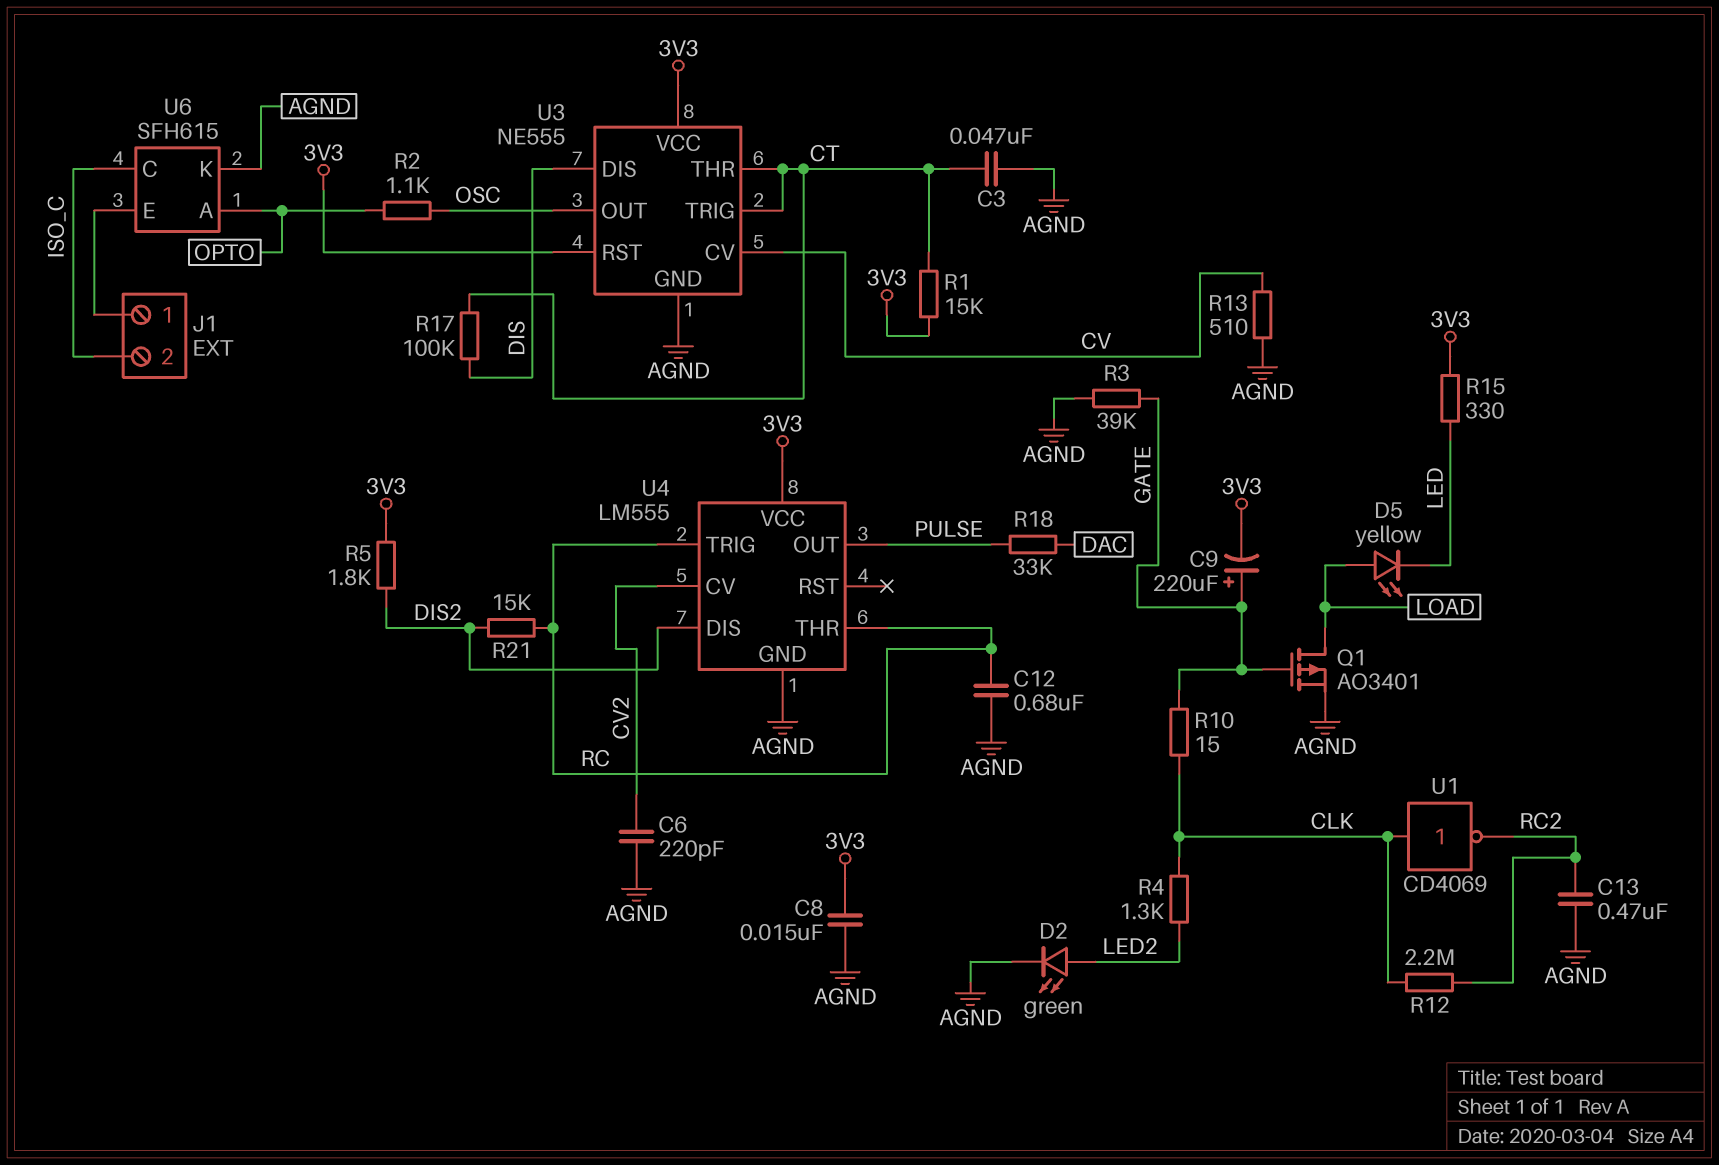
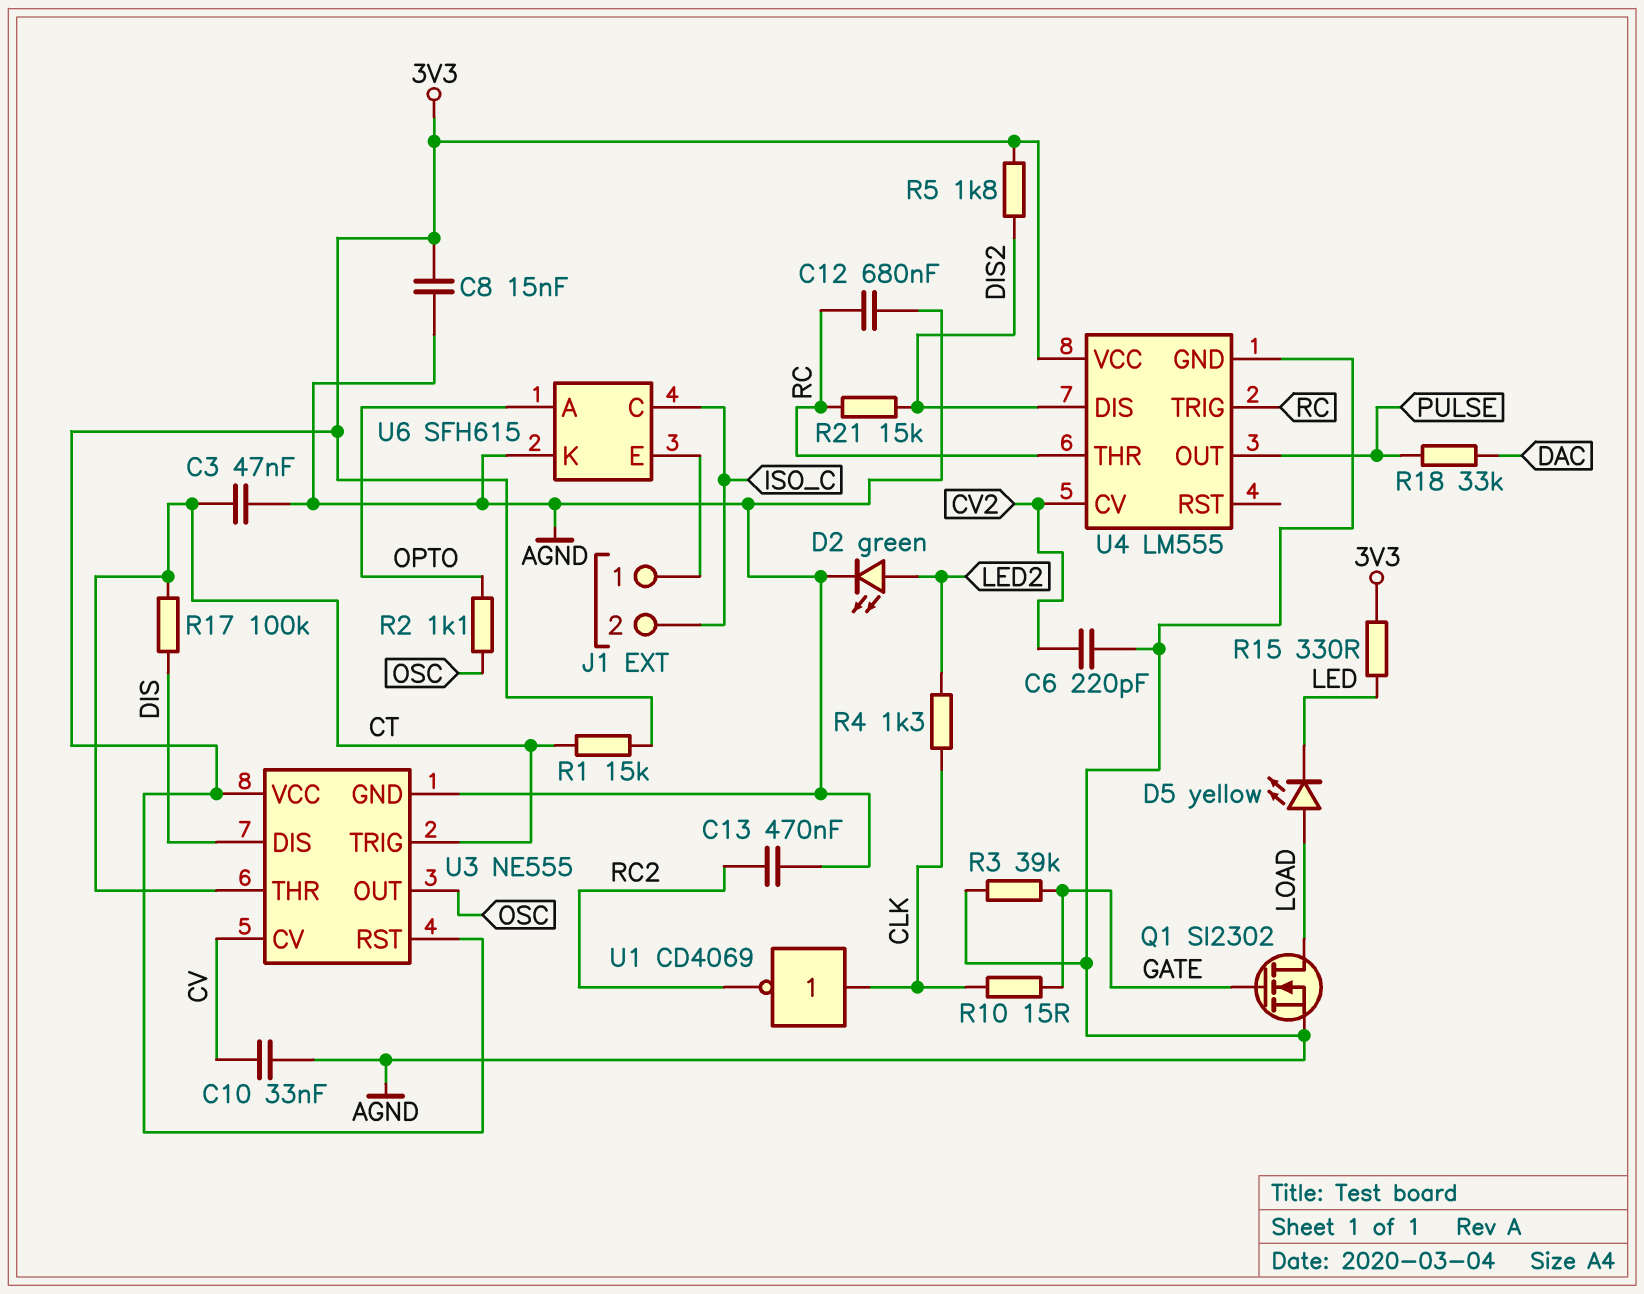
C9: 220uF (plus GATE, minus 3V3) -> none
C10: none -> 33nF (AGND, CV)
Q1: PMOS AO3401 (G GATE, D LOAD, S AGND) -> NMOS SI2302 (G GATE, D LOAD, S AGND)
R12: 2.2M (CLK, RC2) -> none
R13: 510 (AGND, CV) -> none

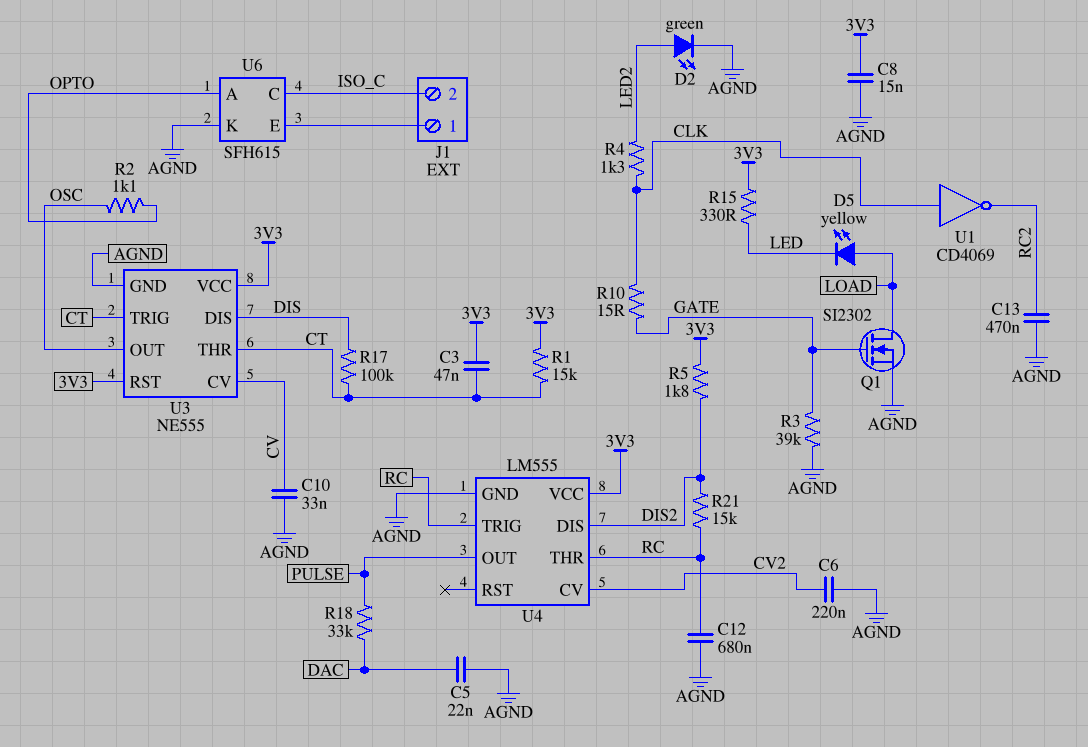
C3: 47nF (AGND, CT) -> 47nF (3V3, CT)
C5: none -> 22nF (AGND, DAC)
C6: 220pF (AGND, CV2) -> 220nF (AGND, CV2)

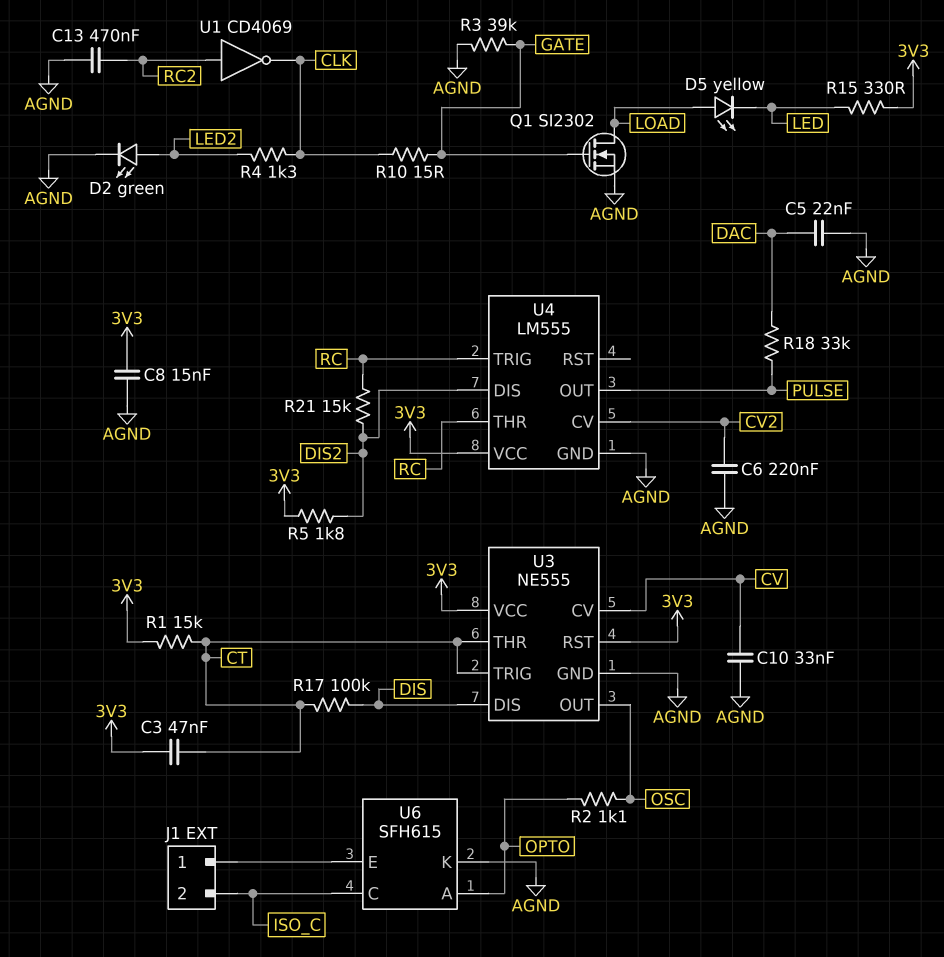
C12: 680nF (AGND, RC) -> none
U1: NOT CD4069 (in CLK, out RC2) -> NOT CD4069 (in RC2, out CLK)

